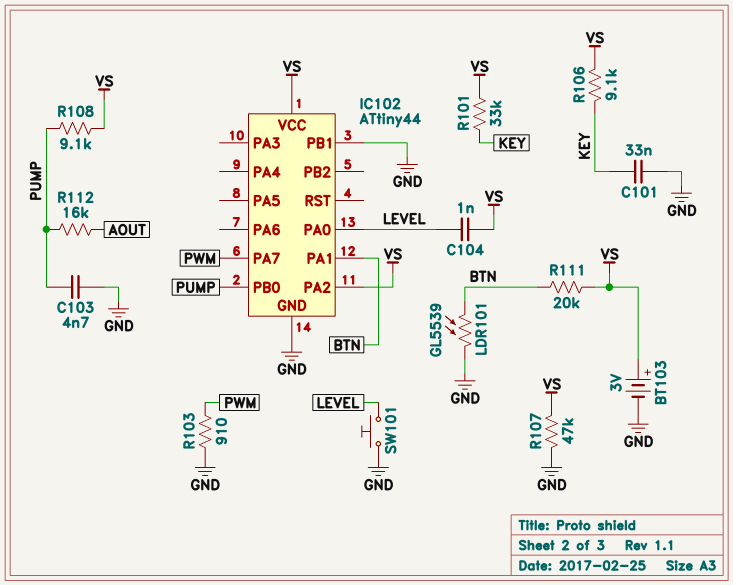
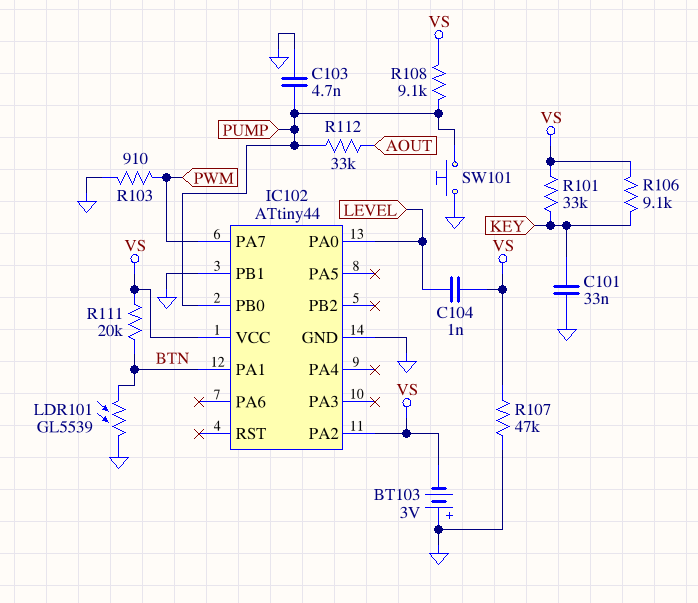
BT103: 3V (plus VS, minus GND) -> 3V (plus GND, minus VS)
R112: 16k (AOUT, PUMP) -> 33k (AOUT, PUMP)
SW101: button (GND, LEVEL) -> button (GND, PUMP)

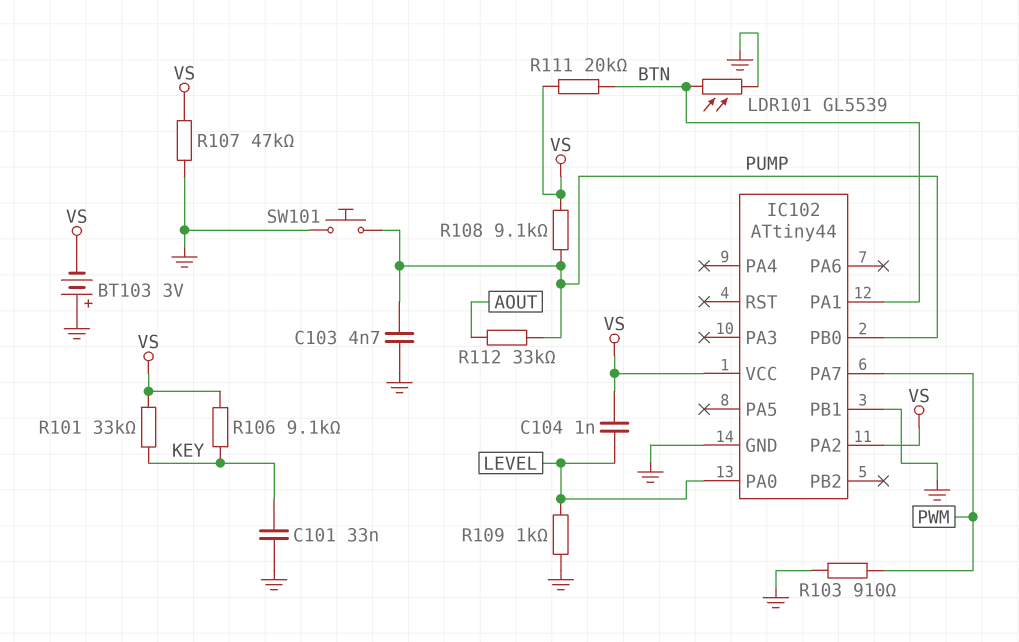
R109: none -> 1k (GND, LEVEL)

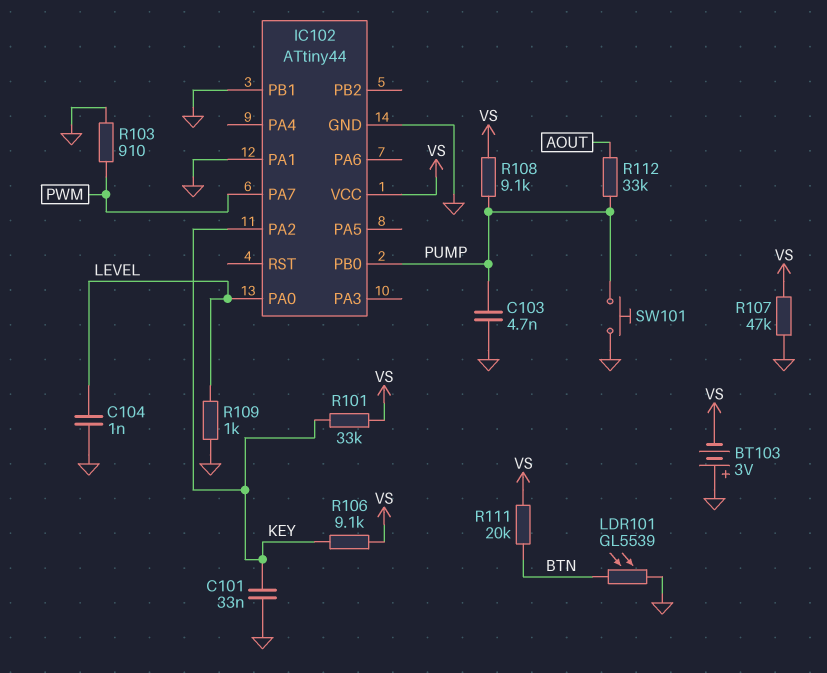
C104: 1nF (LEVEL, VS) -> 1nF (GND, LEVEL)
IC102 pin PA1: BTN -> GND
IC102 pin PA2: VS -> KEY

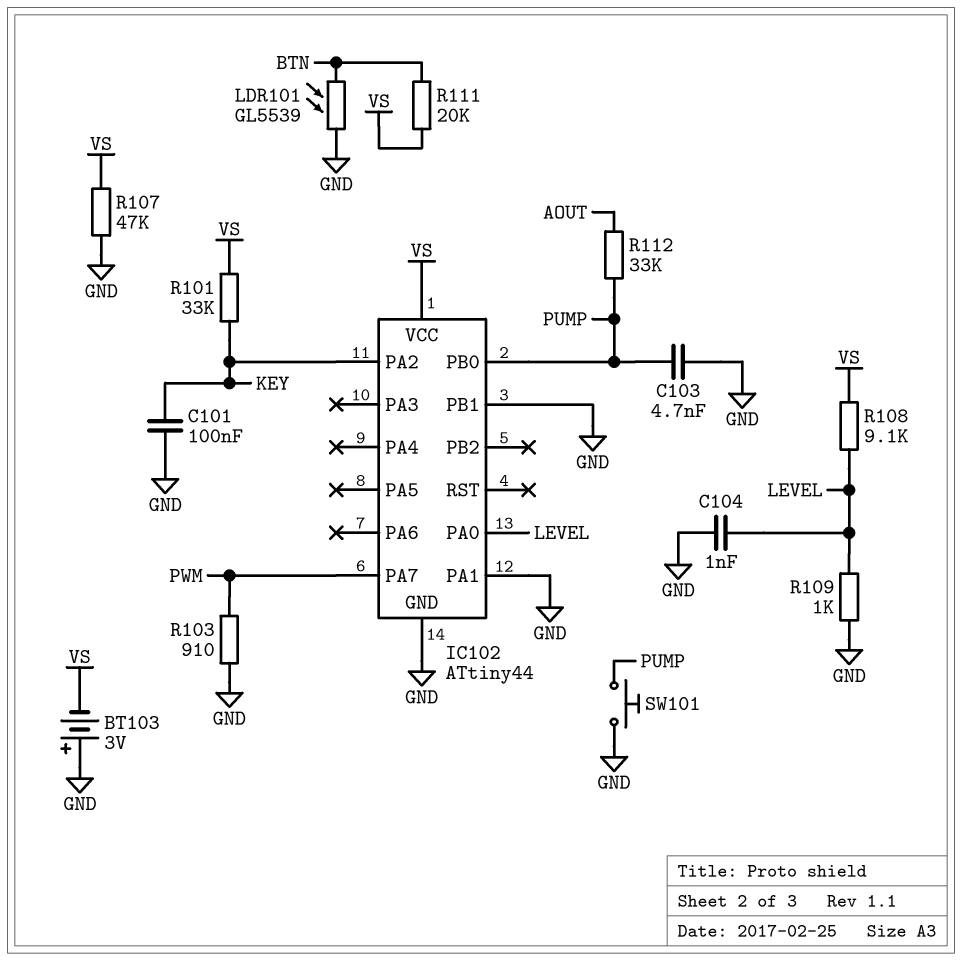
C101: 33nF (GND, KEY) -> 100nF (GND, KEY)
R106: 9.1k (KEY, VS) -> none
R108: 9.1k (PUMP, VS) -> 9.1k (LEVEL, VS)

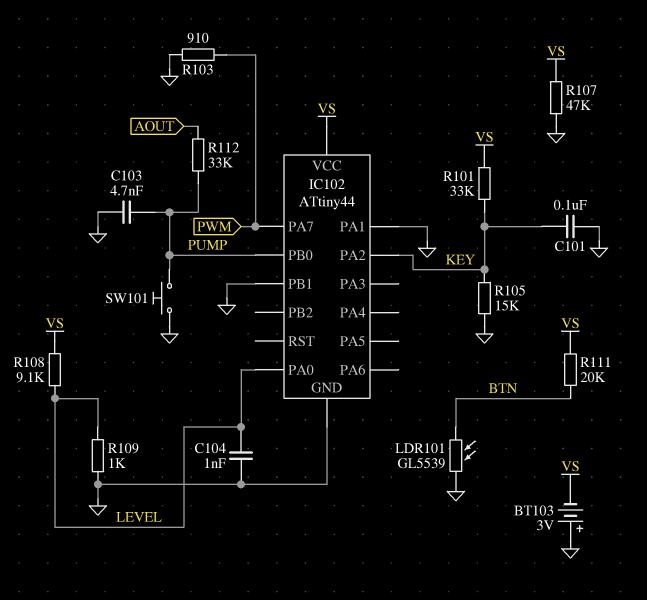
R105: none -> 15k (GND, KEY)

